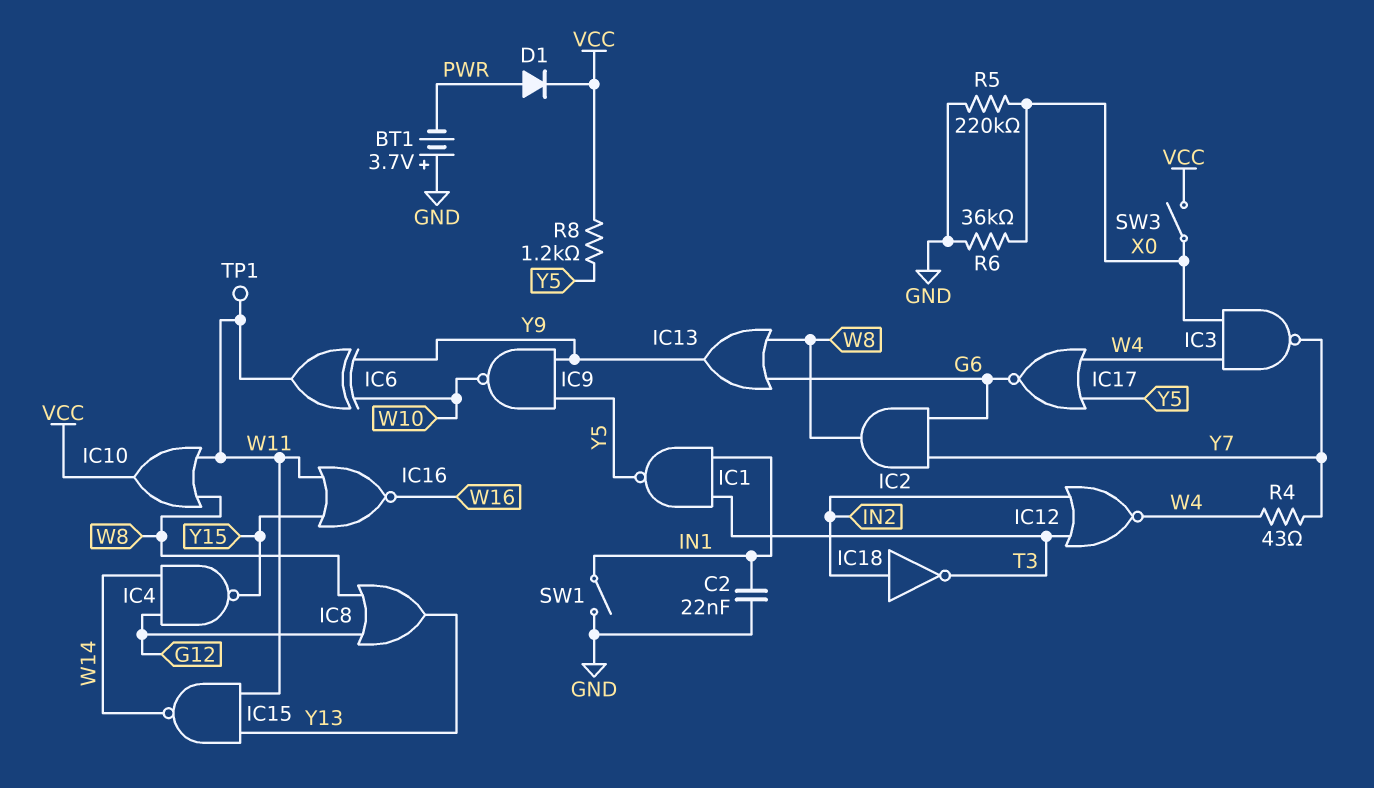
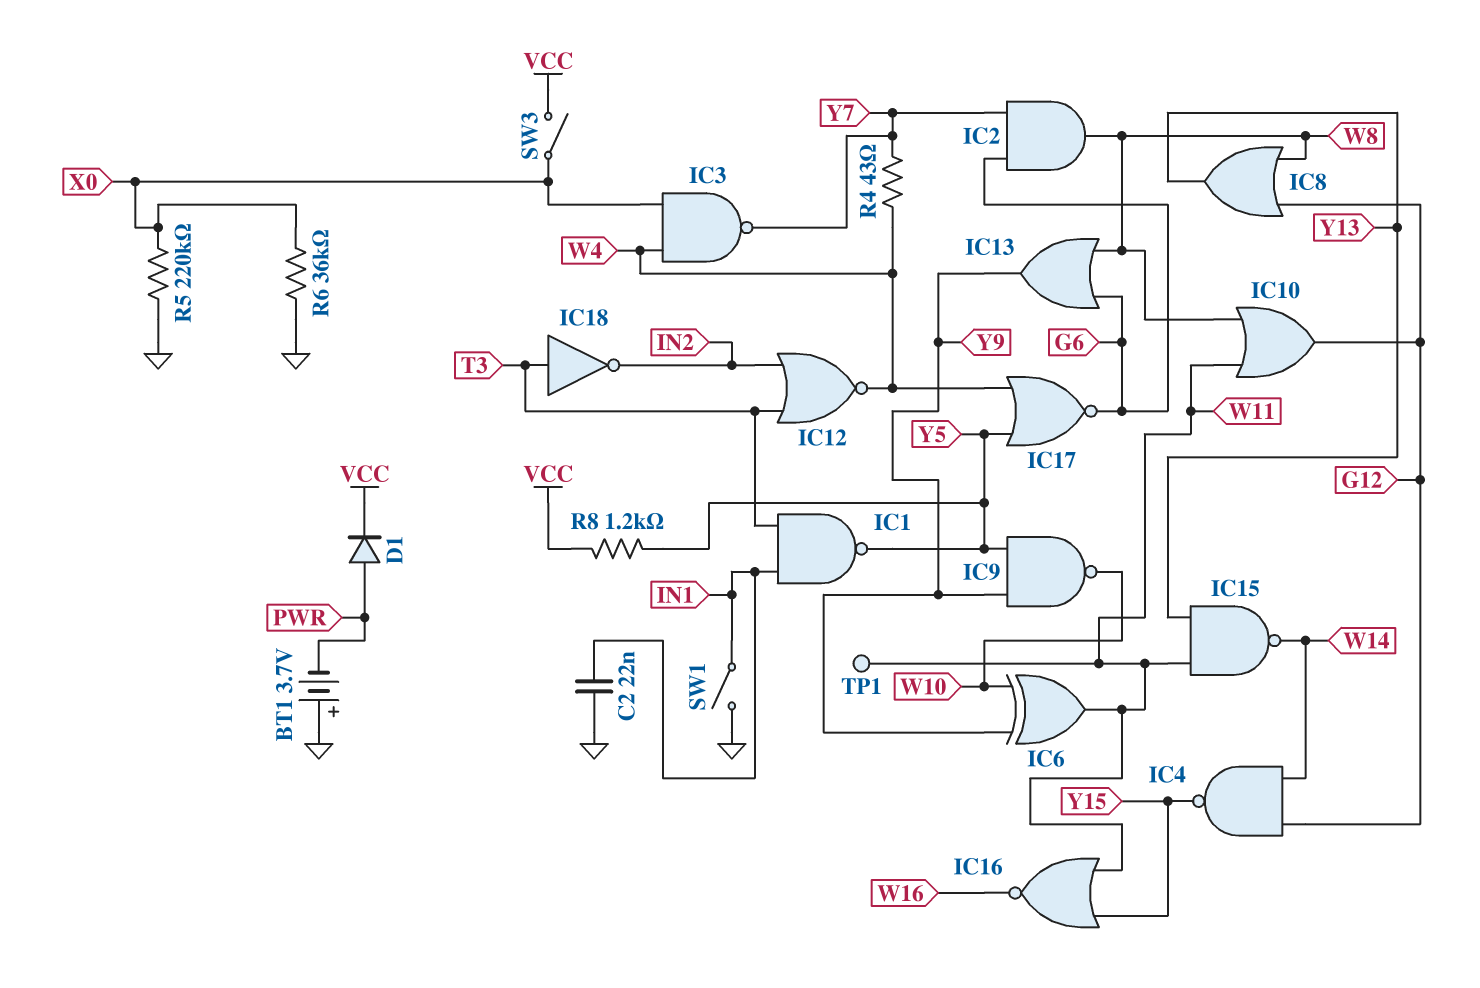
IC10: OR (in W8, in W11, out VCC) -> OR (in W8, in W11, out G12)
IC18: NOT (in IN2, out T3) -> NOT (in T3, out IN2)

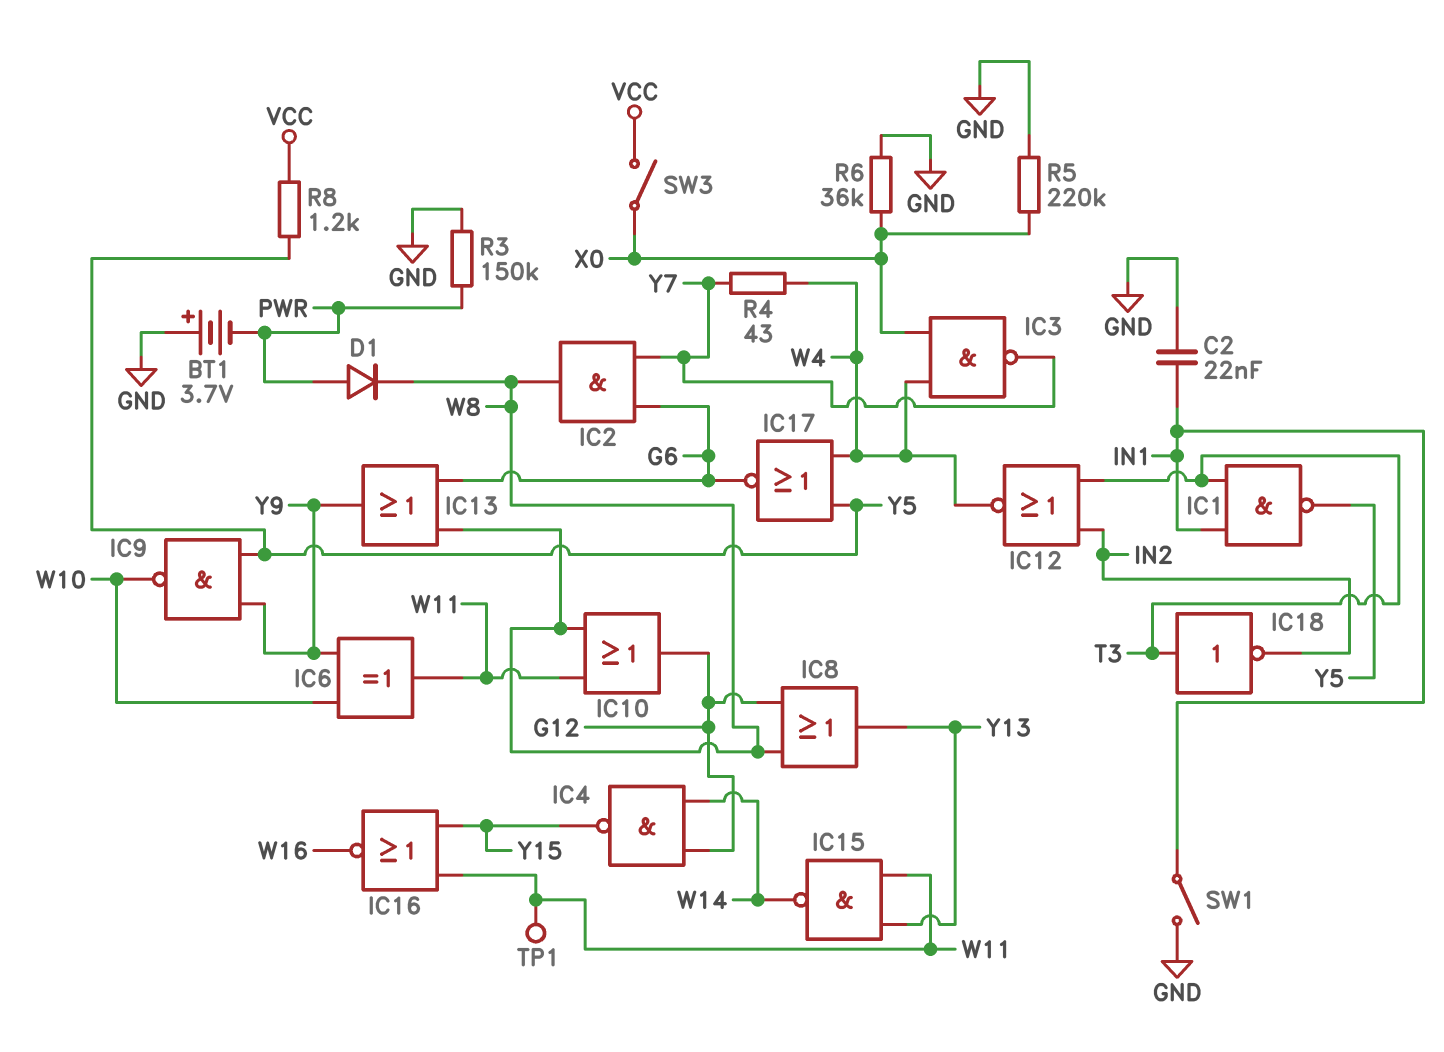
D1: diode (A PWR, K VCC) -> diode (A PWR, K W8)
R3: none -> 150k (GND, PWR)

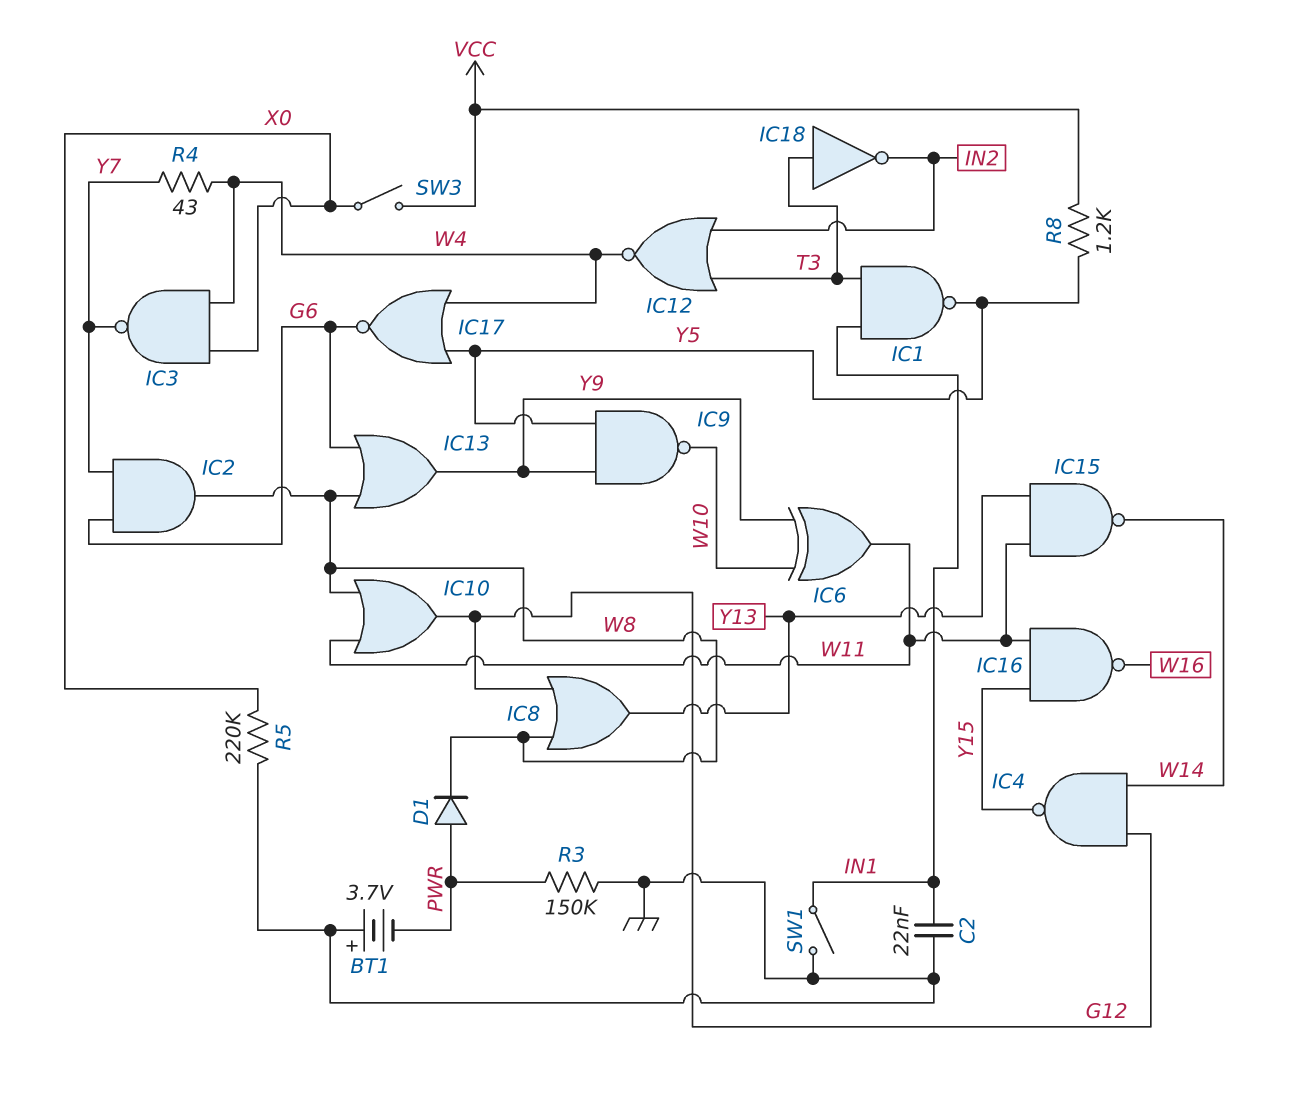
IC16: NOR (in W11, in Y15, out W16) -> NAND (in W11, in Y15, out W16)
R6: 36k (GND, X0) -> none
TP1: test point (W11) -> none

